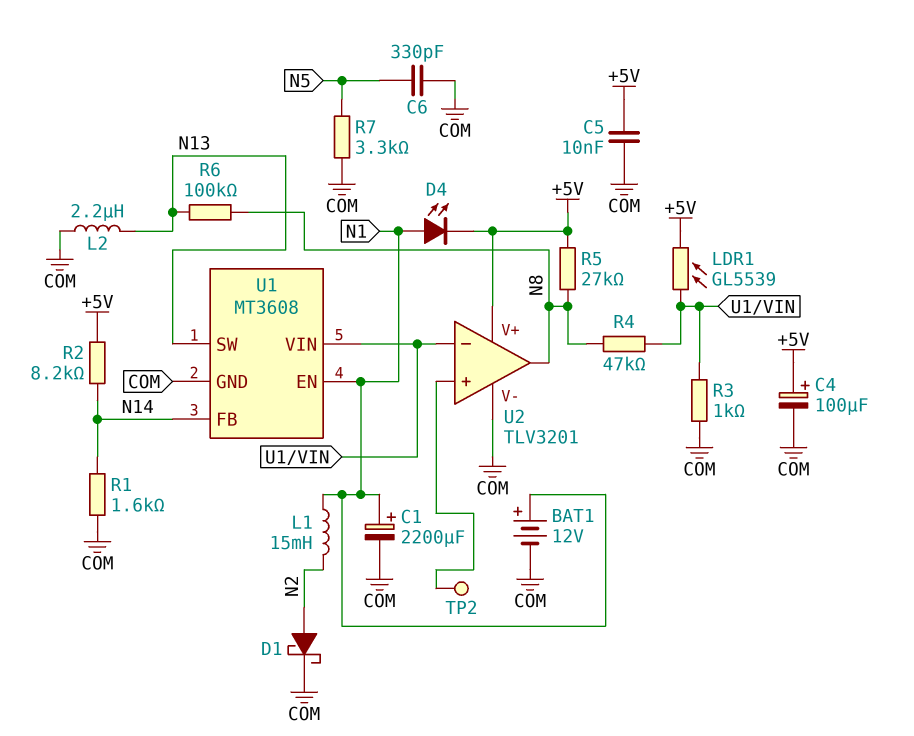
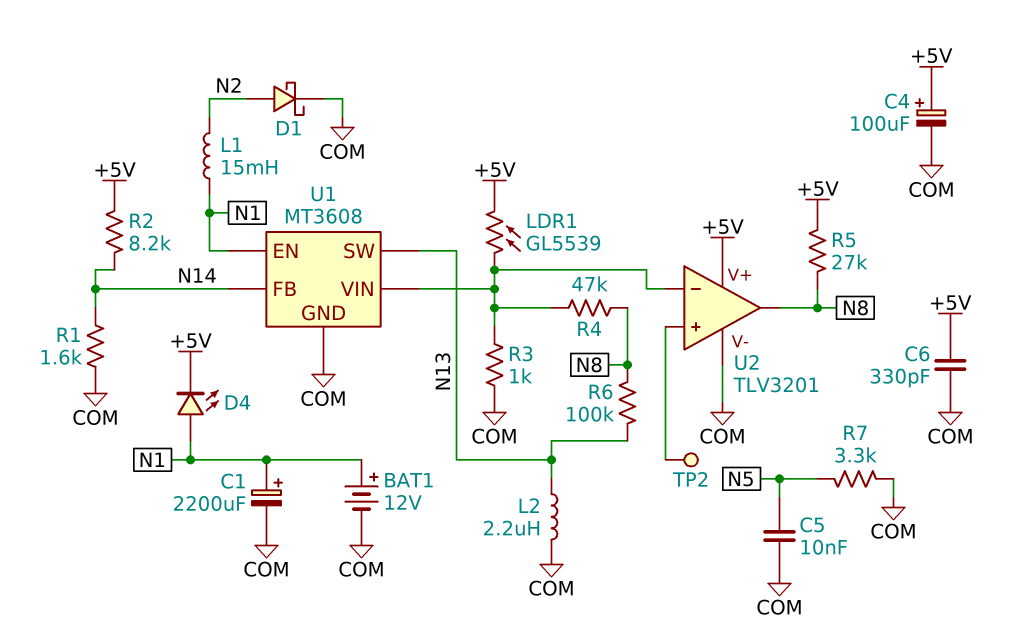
C5: 10nF (+5V, COM) -> 10nF (COM, N5)
C6: 330pF (COM, N5) -> 330pF (+5V, COM)

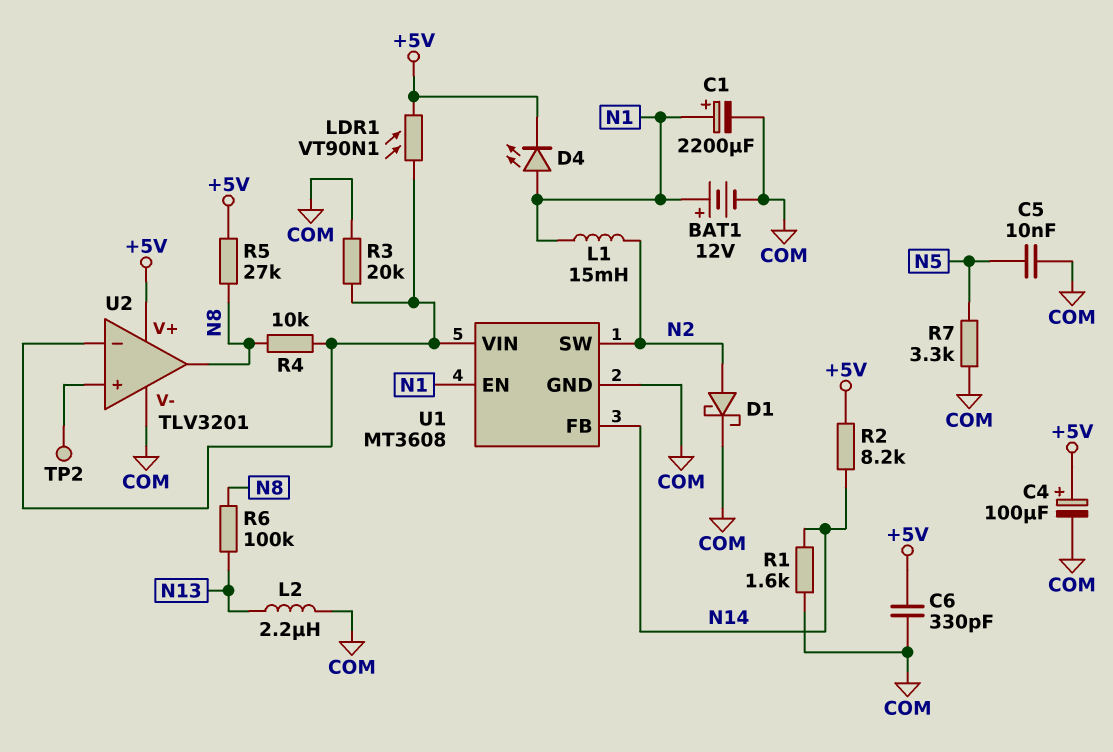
LDR1: GL5539 (+5V, U1/VIN) -> VT90N1 (+5V, U1/VIN)
R3: 1k (COM, U1/VIN) -> 20k (COM, U1/VIN)
R4: 47k (N8, U1/VIN) -> 10k (N8, U1/VIN)
U1 pin SW: N13 -> N2

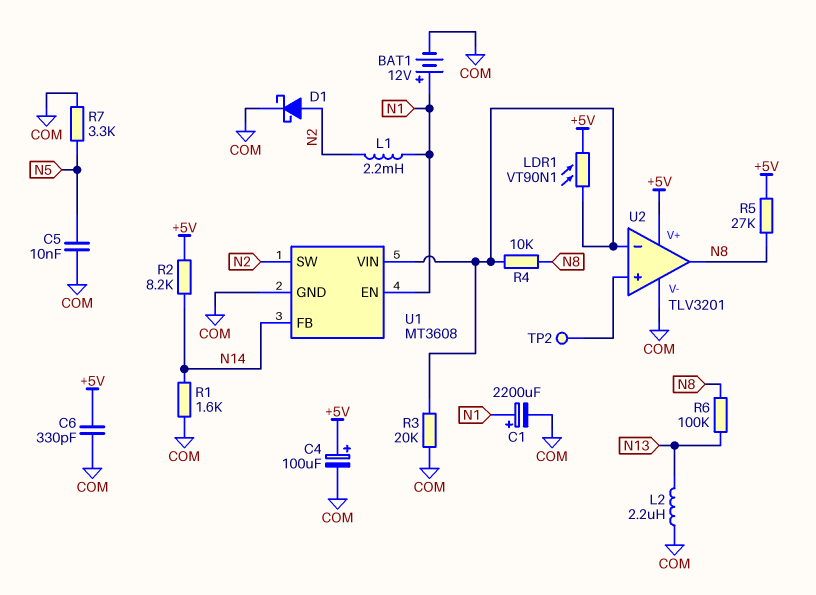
D4: LED (A N1, K +5V) -> none
L1: 15mH (N1, N2) -> 2.2mH (N1, N2)

